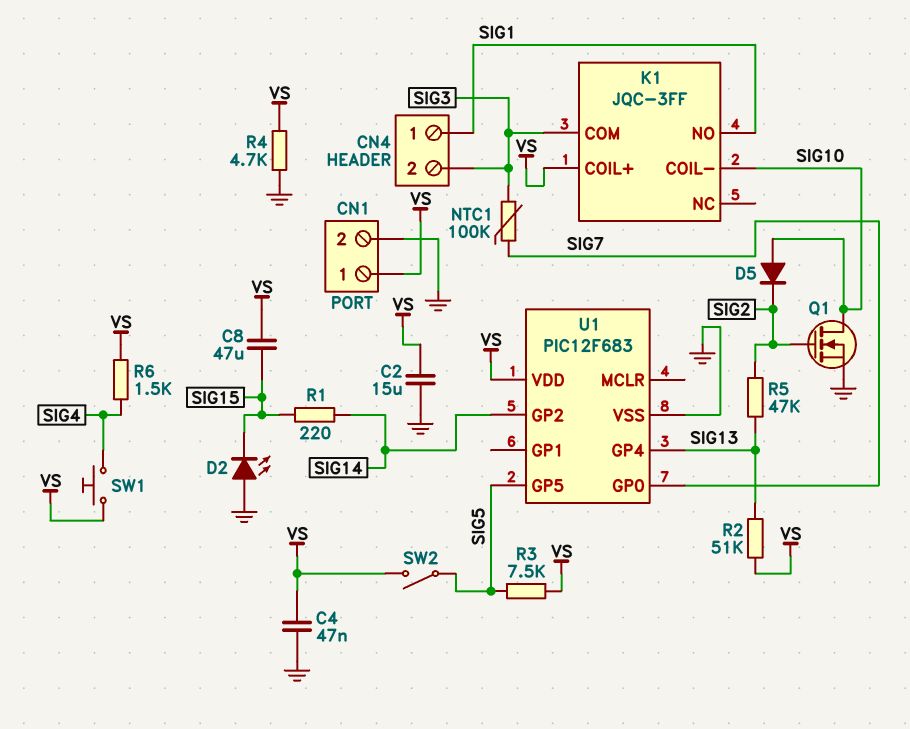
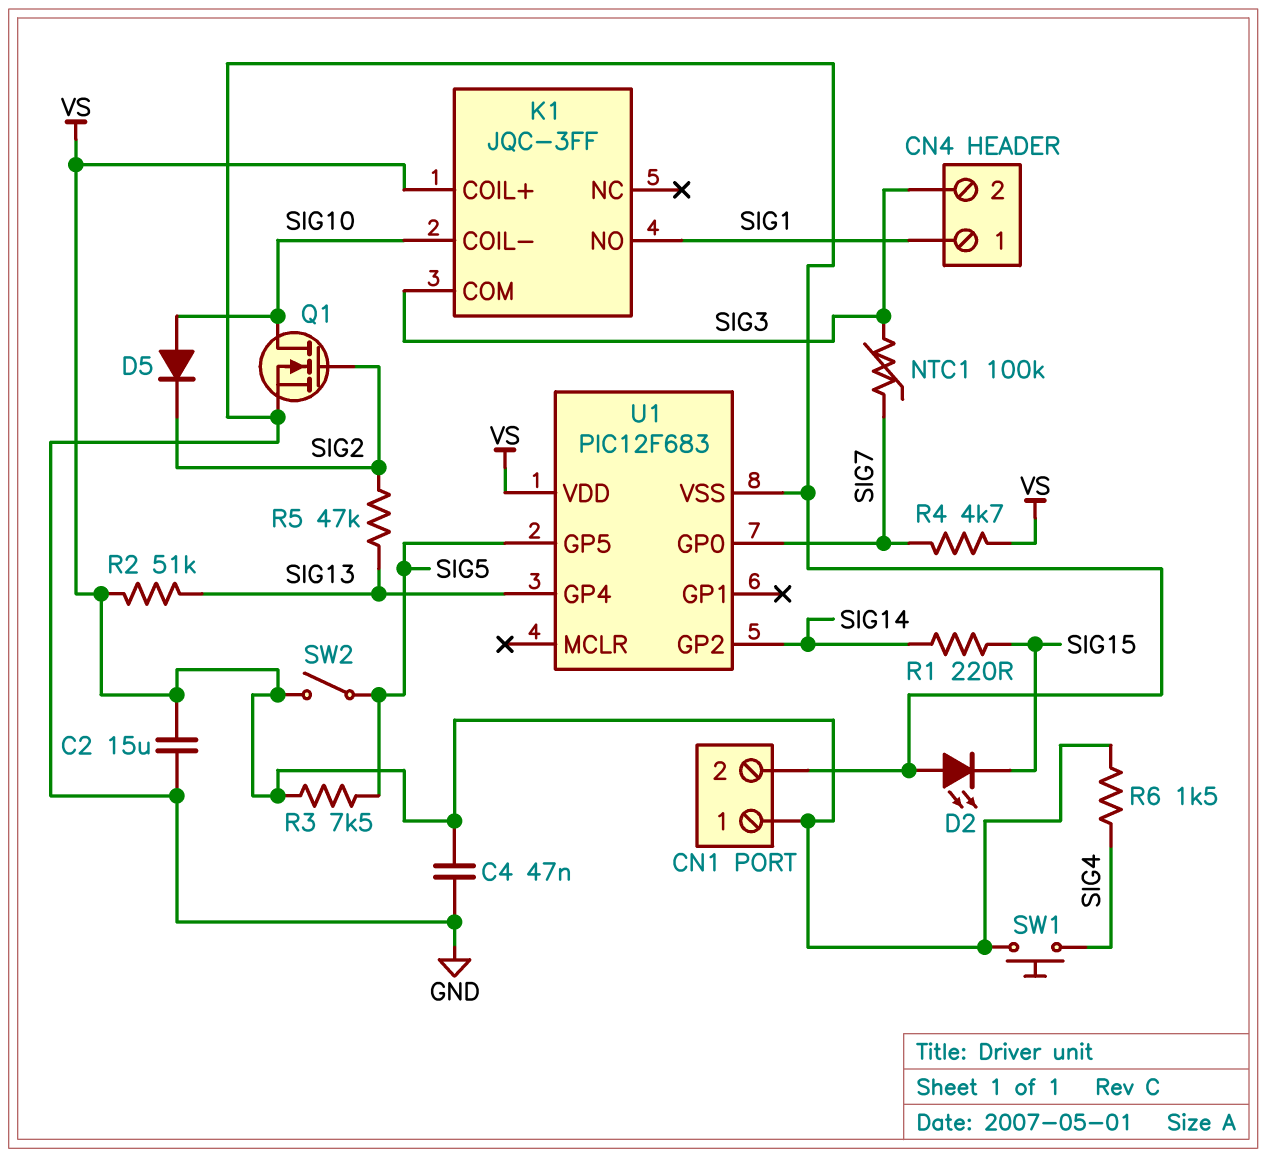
C8: 47uF (SIG15, VS) -> none
R4: 4.7k (GND, VS) -> 4.7k (SIG7, VS)

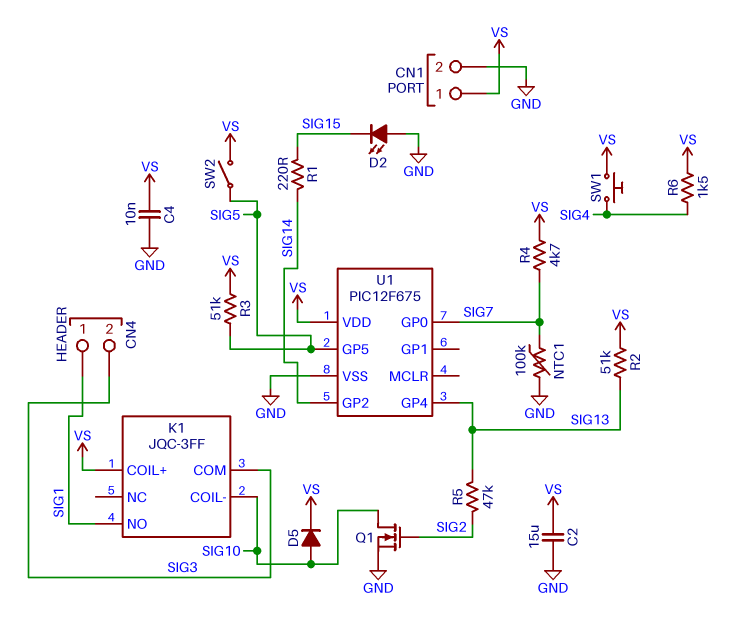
C4: 47nF (GND, VS) -> 10nF (GND, VS)
D5: diode (A SIG10, K SIG2) -> diode (A SIG10, K VS)
NTC1: 100k (SIG3, SIG7) -> 100k (GND, SIG7)
R3: 7.5k (SIG5, VS) -> 51k (SIG5, VS)
U1: PIC12F683 -> PIC12F675

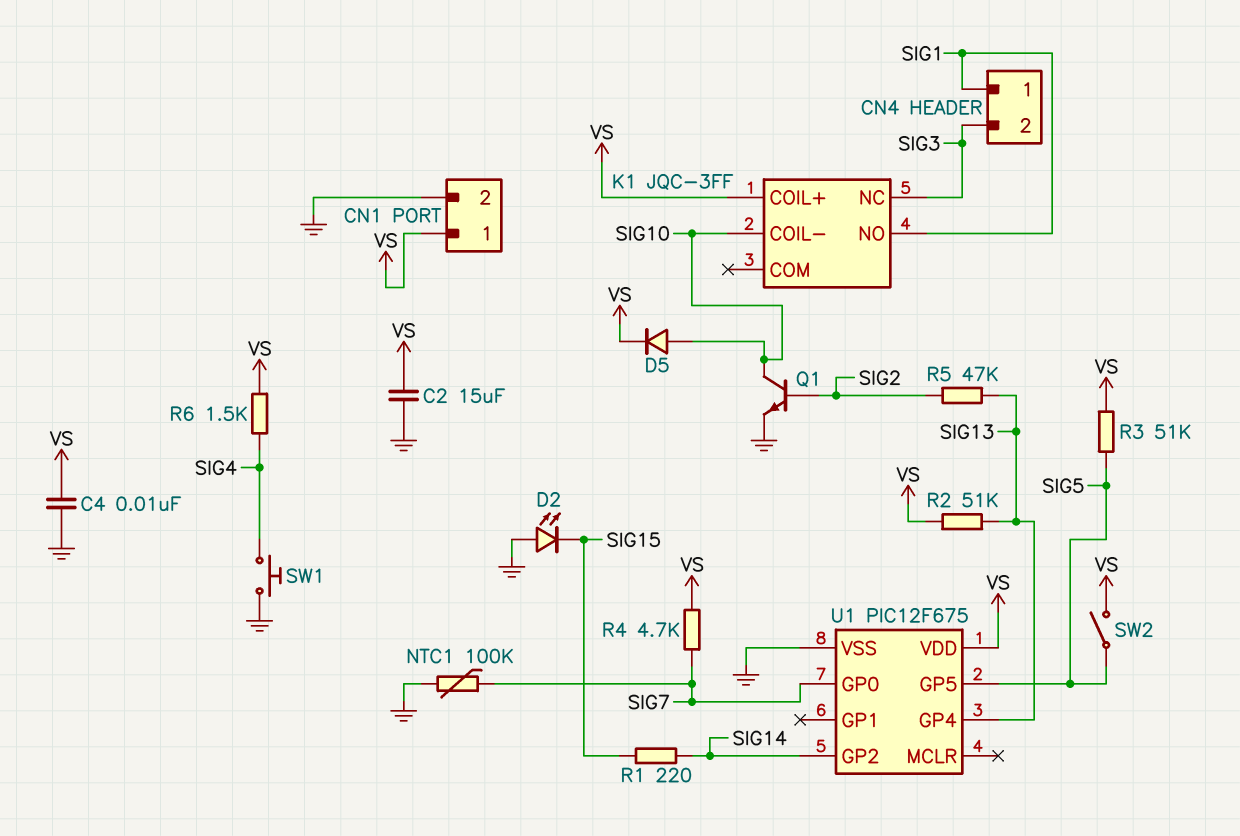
K1 pin COM: SIG3 -> none
K1 pin NC: none -> SIG3
Q1: NMOS (G SIG2, D SIG10, S GND) -> NPN (B SIG2, C SIG10, E GND)
SW1: button (SIG4, VS) -> button (GND, SIG4)

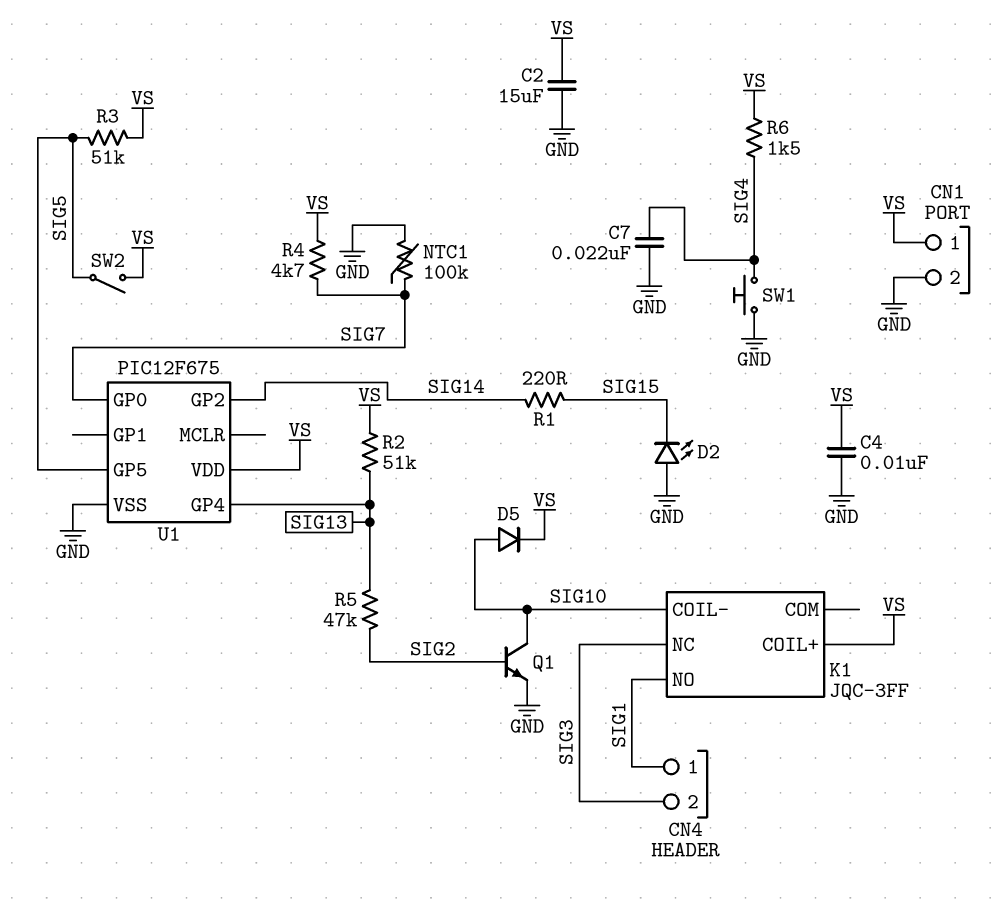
C7: none -> 22nF (GND, SIG4)

